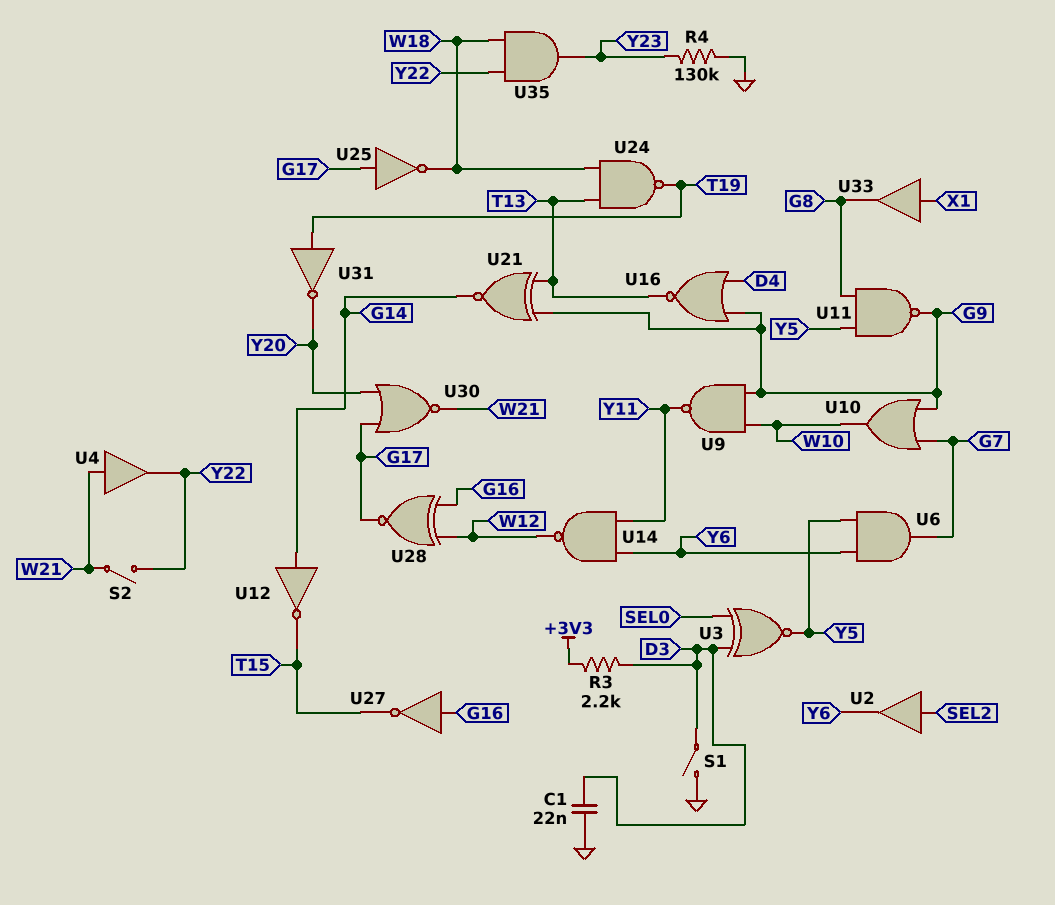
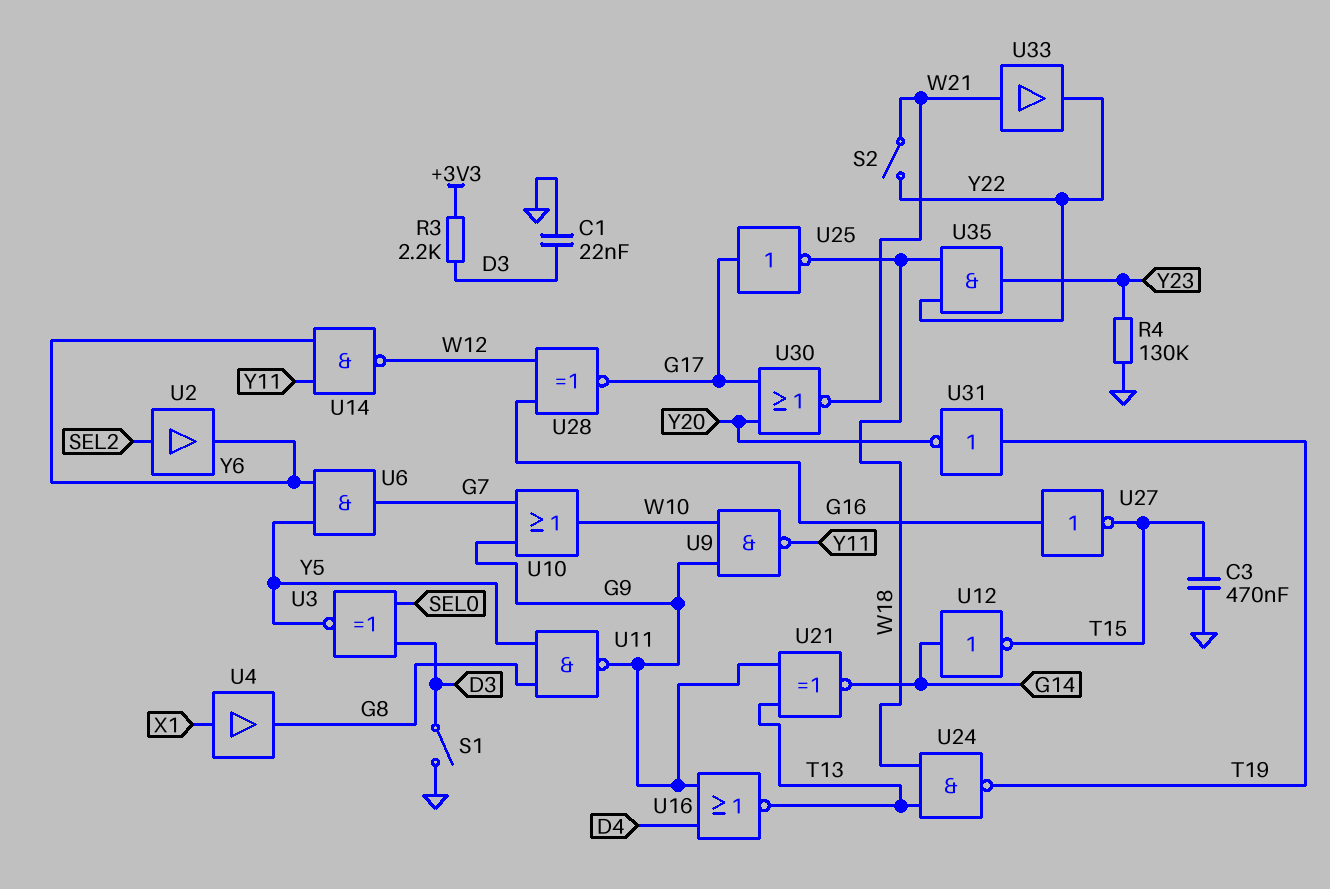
C3: none -> 470nF (GND, T15)
U4: buffer (in W21, out Y22) -> buffer (in X1, out G8)
U33: buffer (in X1, out G8) -> buffer (in W21, out Y22)

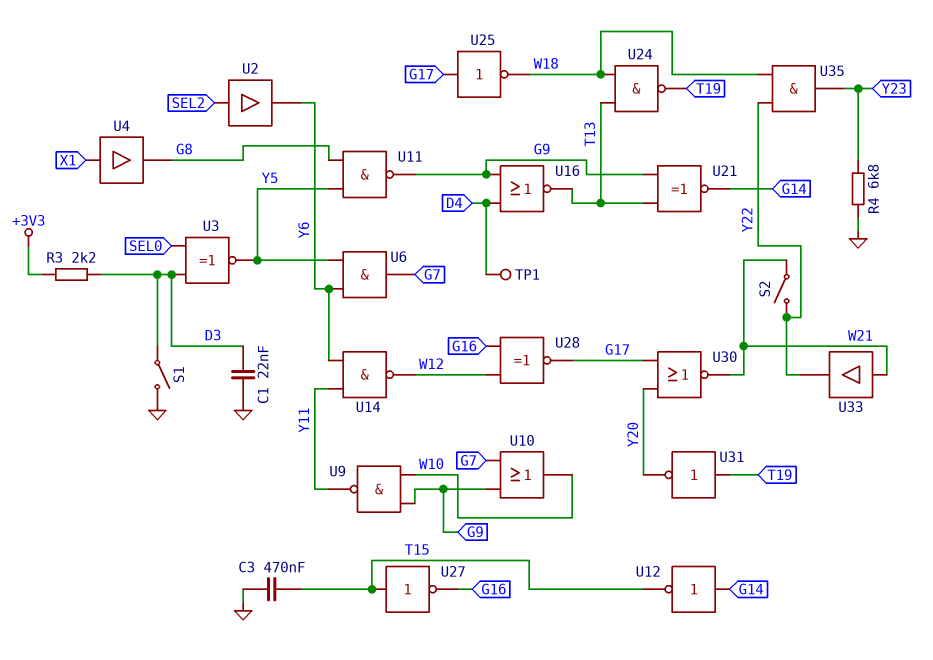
R4: 130k (GND, Y23) -> 6.8k (GND, Y23)
TP1: none -> test point (D4)
U27: NOT (in G16, out T15) -> NOT (in T15, out G16)

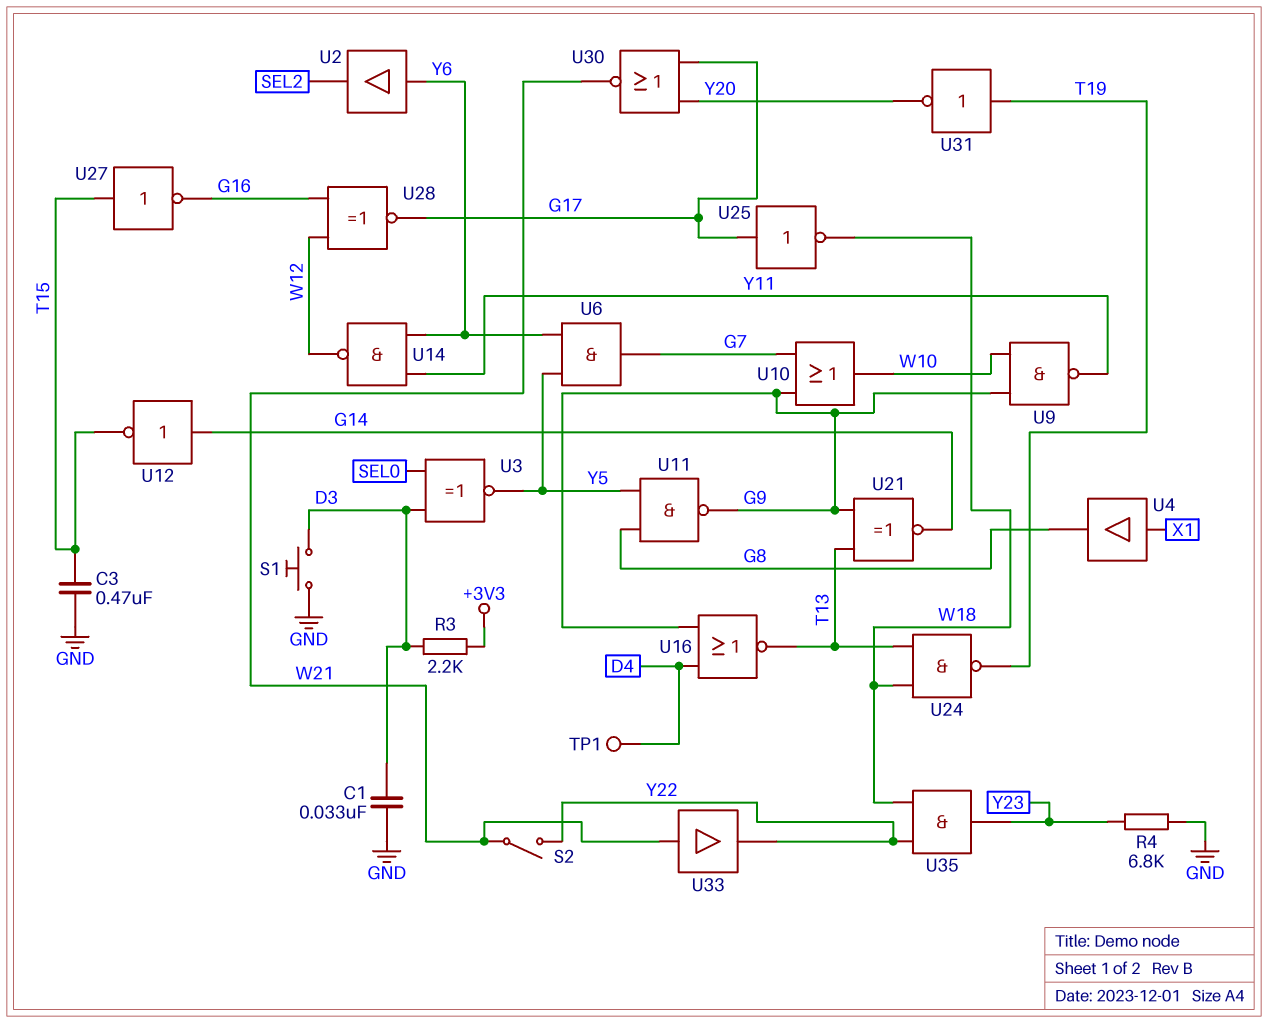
C1: 22nF (D3, GND) -> 33nF (D3, GND)
S1: switch (D3, GND) -> button (D3, GND)
U2: buffer (in SEL2, out Y6) -> buffer (in Y6, out SEL2)

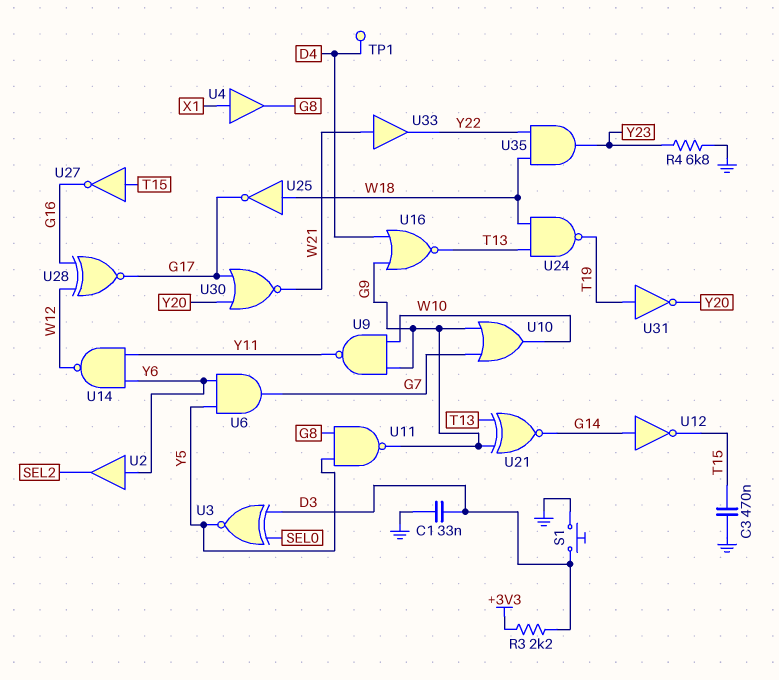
S2: switch (W21, Y22) -> none
U25: NOT (in G17, out W18) -> NOT (in W18, out G17)

